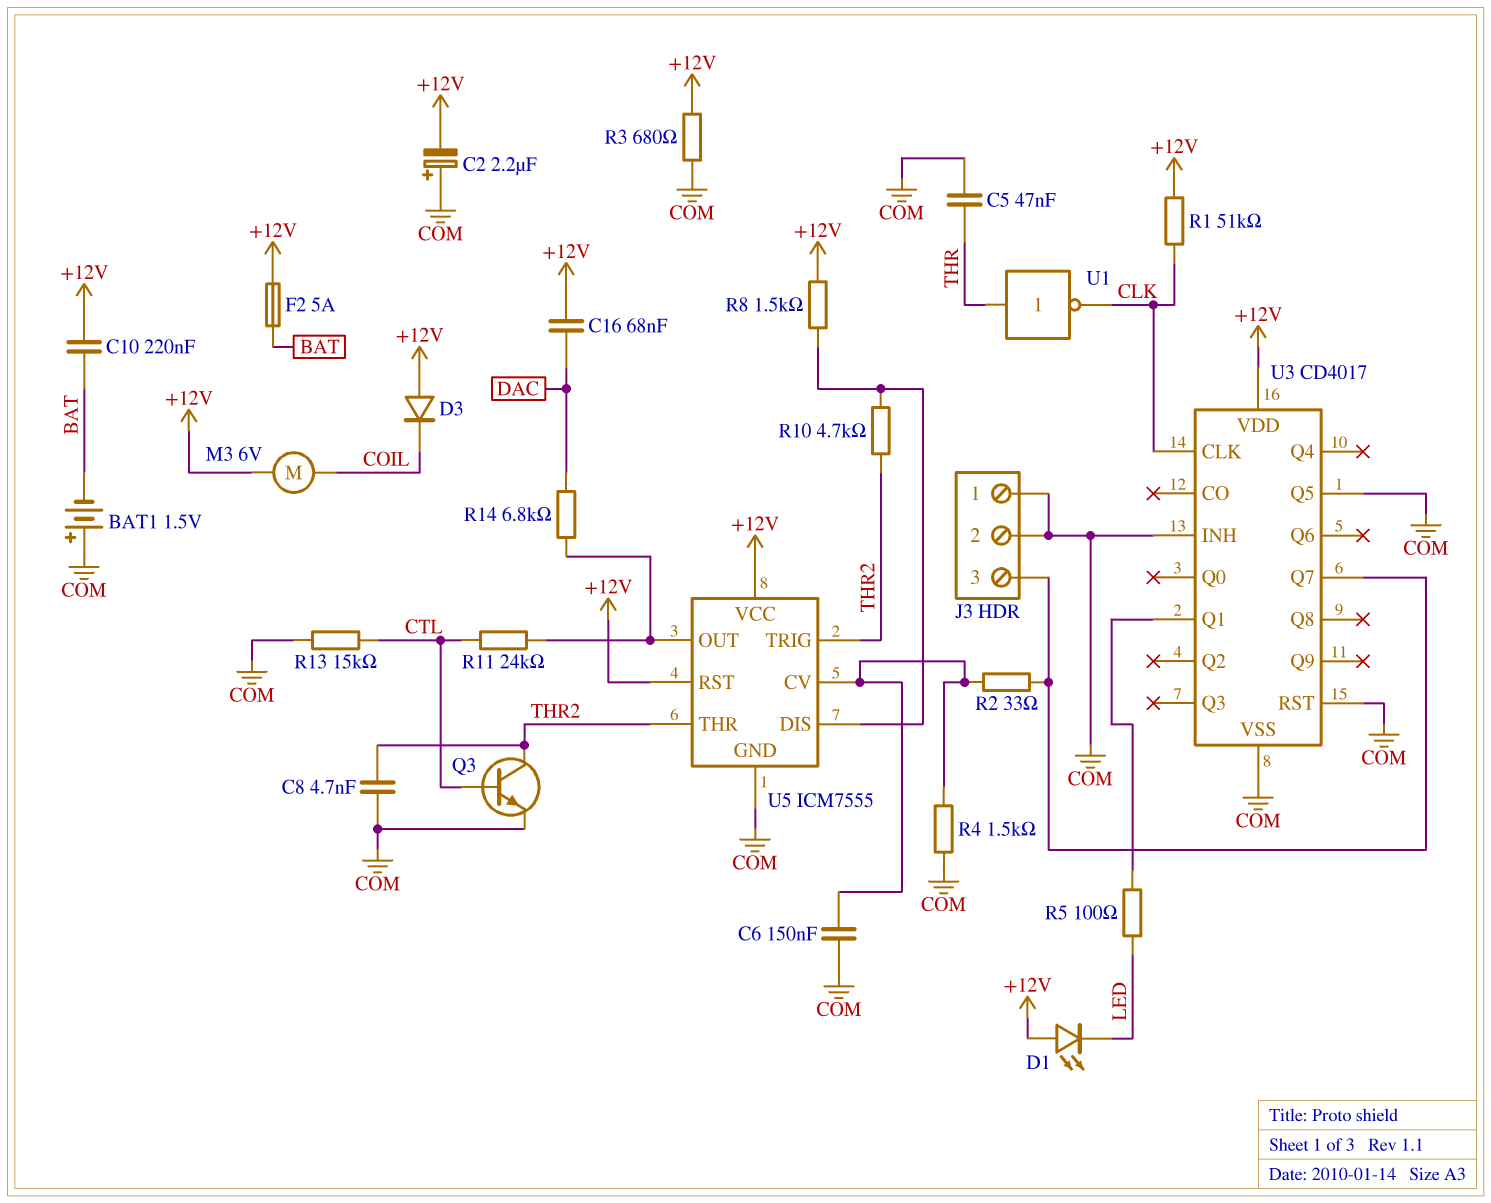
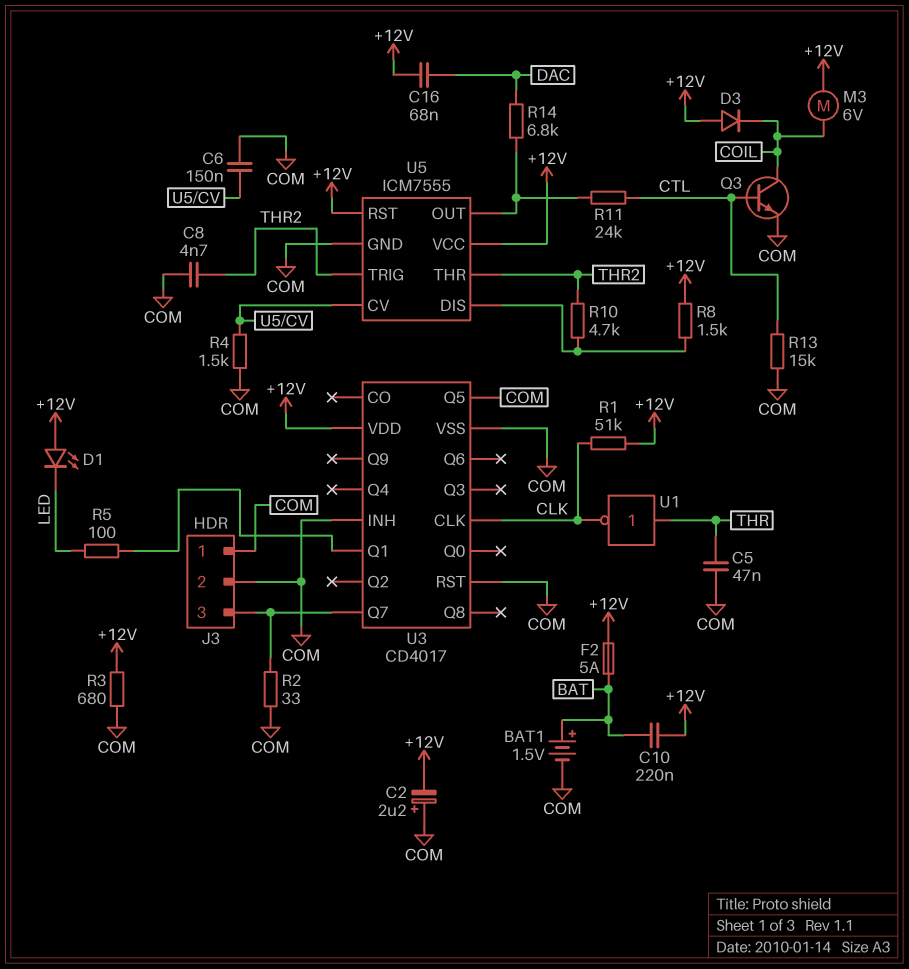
BAT1: 1.5V (plus COM, minus BAT) -> 1.5V (plus BAT, minus COM)
Q3: NPN (B CTL, C THR2, E COM) -> NPN (B CTL, C COIL, E COM)
R2: 33 (J3/3, U5/CV) -> 33 (COM, J3/3)

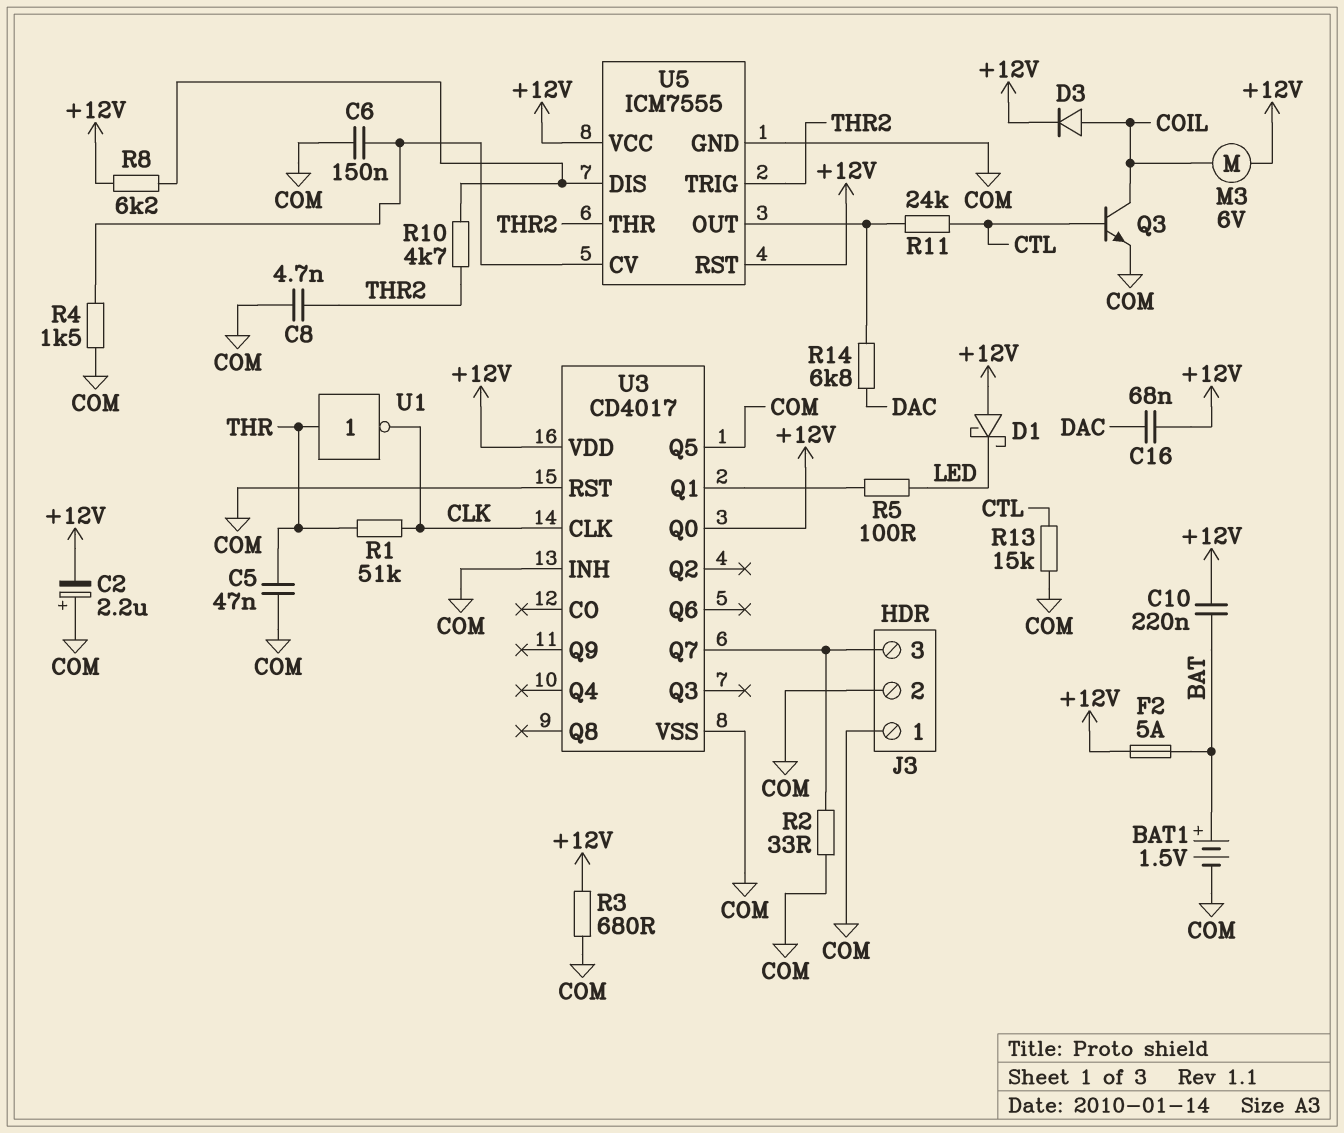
D1: LED (A +12V, K LED) -> schottky (A +12V, K LED)
D3: diode (A +12V, K COIL) -> diode (A COIL, K +12V)
R1: 51k (+12V, CLK) -> 51k (CLK, THR)
R8: 1.5k (+12V, U5/DIS) -> 6.2k (+12V, U5/DIS)
U3 pin Q0: none -> +12V

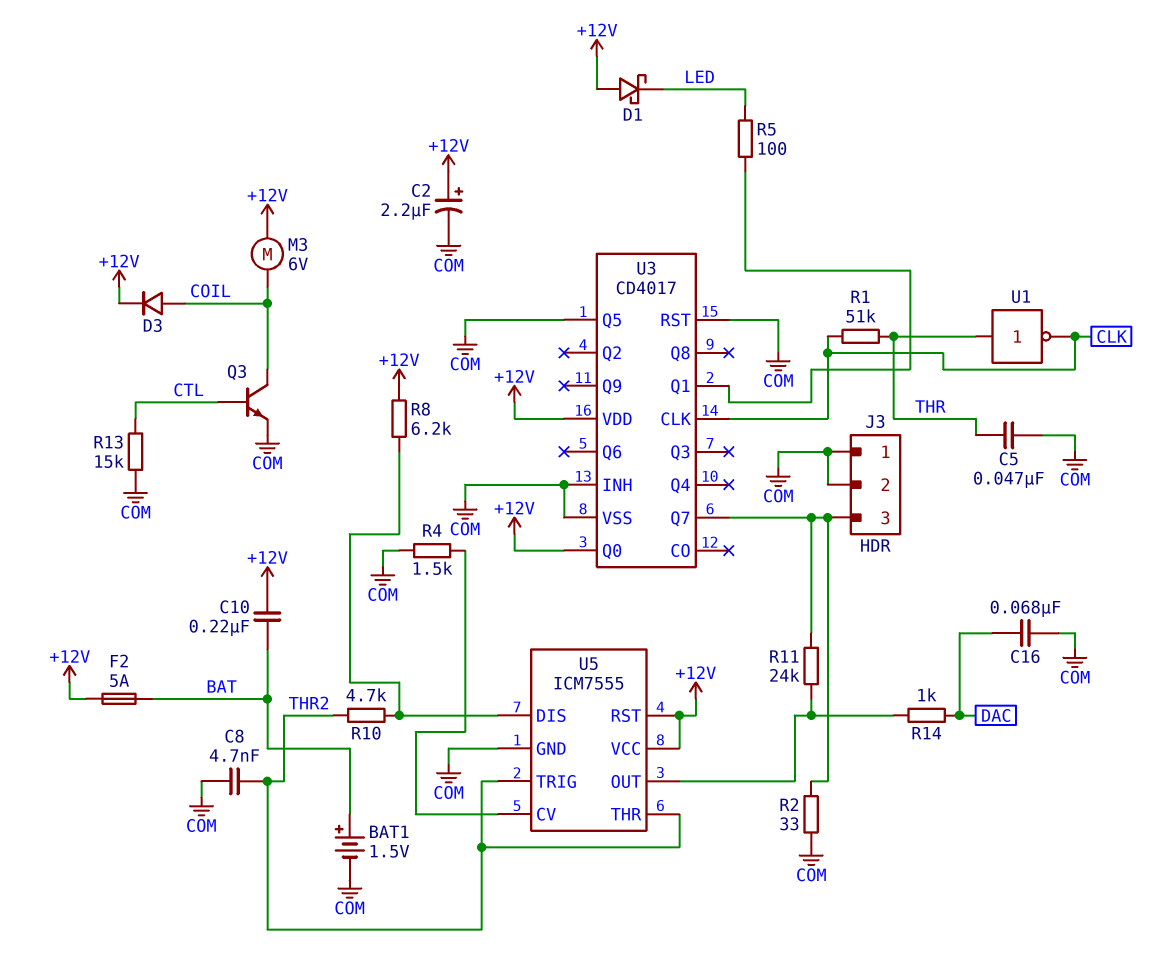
C2: 2.2uF (plus COM, minus +12V) -> 2.2uF (plus +12V, minus COM)
C6: 150nF (COM, U5/CV) -> none
C16: 68nF (+12V, DAC) -> 68nF (COM, DAC)
R3: 680 (+12V, COM) -> none
R11: 24k (CTL, U5/OUT) -> 24k (J3/3, U5/OUT)
R14: 6.8k (DAC, U5/OUT) -> 1k (DAC, U5/OUT)

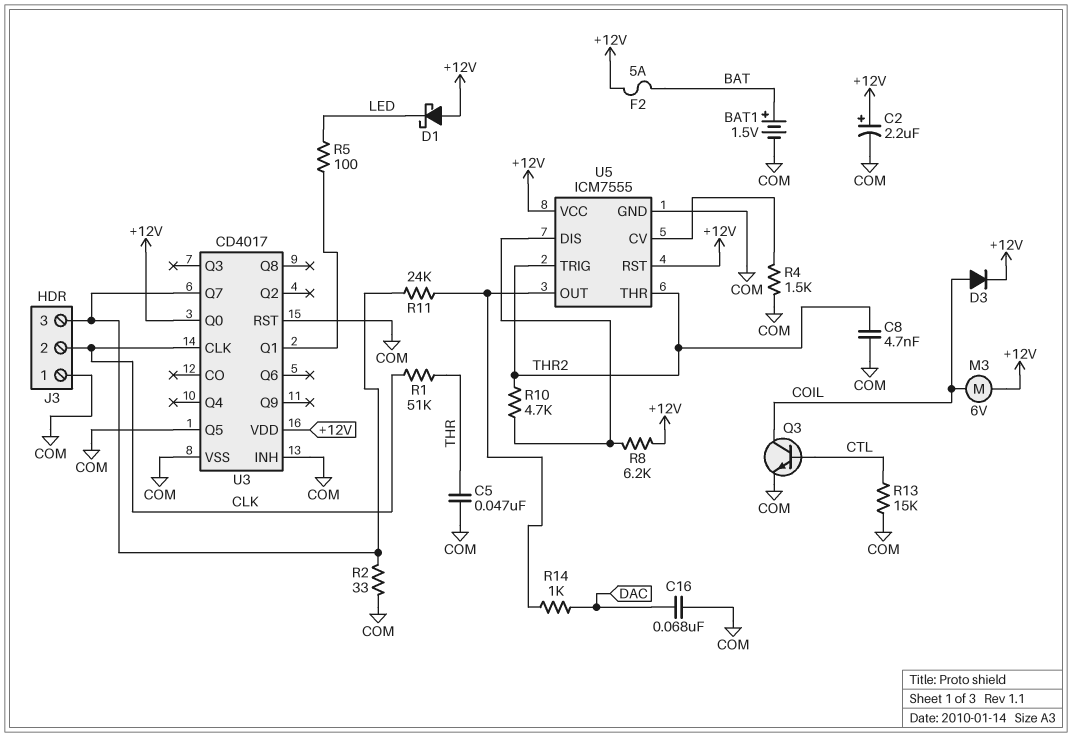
C10: 220nF (+12V, BAT) -> none
J3 pin 2: COM -> CLK
U1: NOT (in THR, out CLK) -> none

